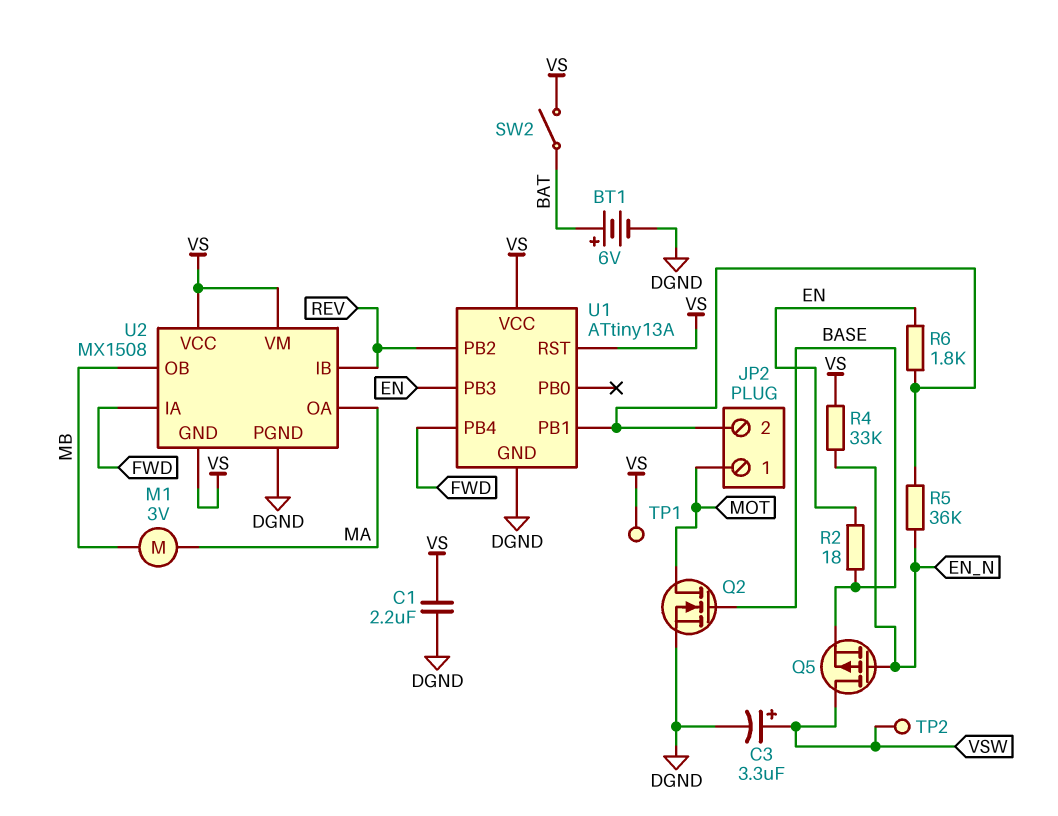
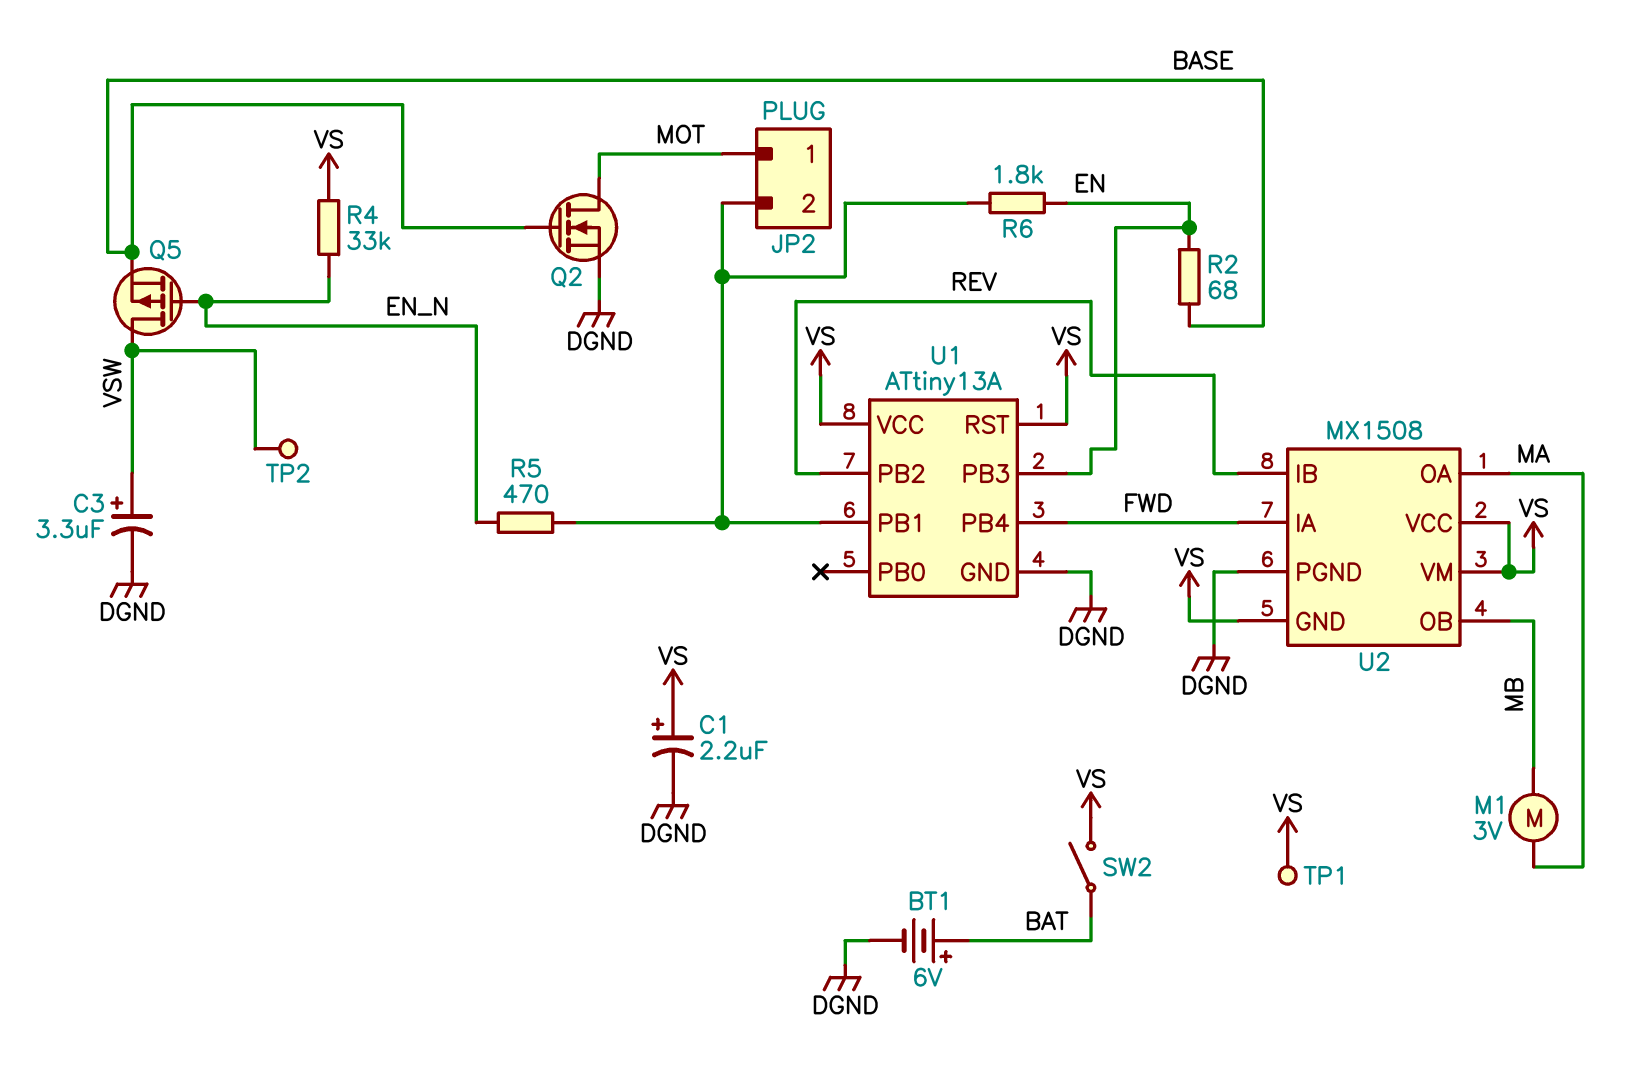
C1: 2.2uF (DGND, VS) -> 2.2uF (plus VS, minus DGND)
R2: 18 (BASE, EN) -> 68 (BASE, EN)
R5: 36k (EN_N, JP2/2) -> 470 (EN_N, JP2/2)

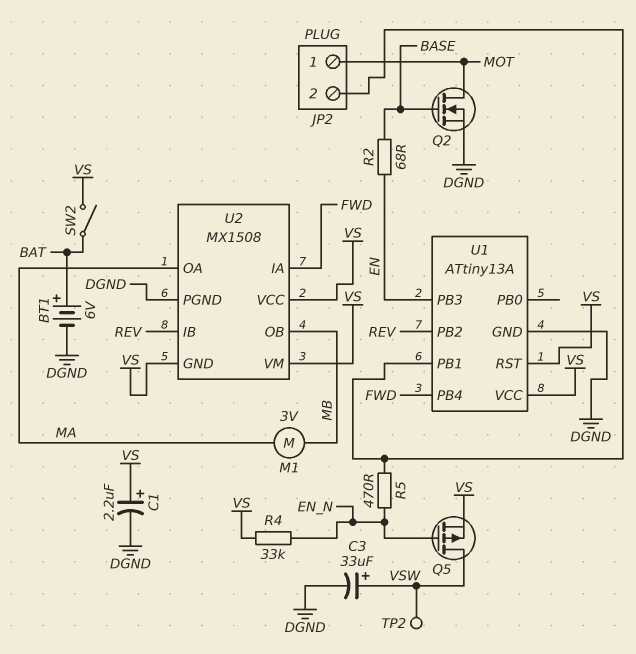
C3: 3.3uF (plus VSW, minus DGND) -> 33uF (plus VSW, minus DGND)
Q5: PMOS (G EN_N, D VSW, S BASE) -> PMOS (G EN_N, D VSW, S VS)
R6: 1.8k (EN, JP2/2) -> none
TP1: test point (VS) -> none

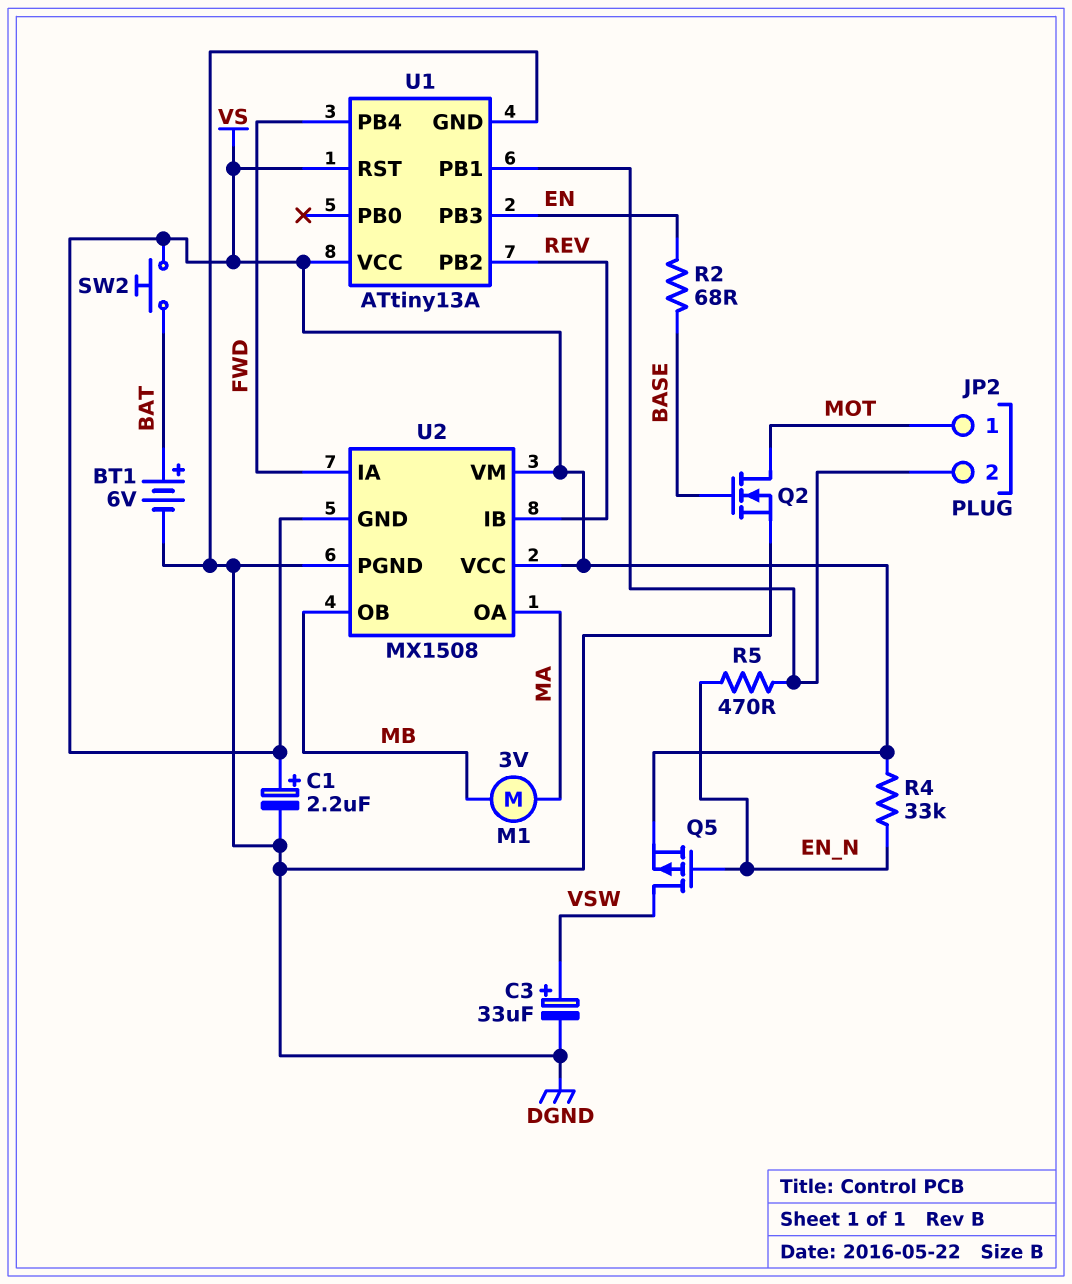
SW2: switch (BAT, VS) -> button (BAT, VS)
TP2: test point (VSW) -> none

